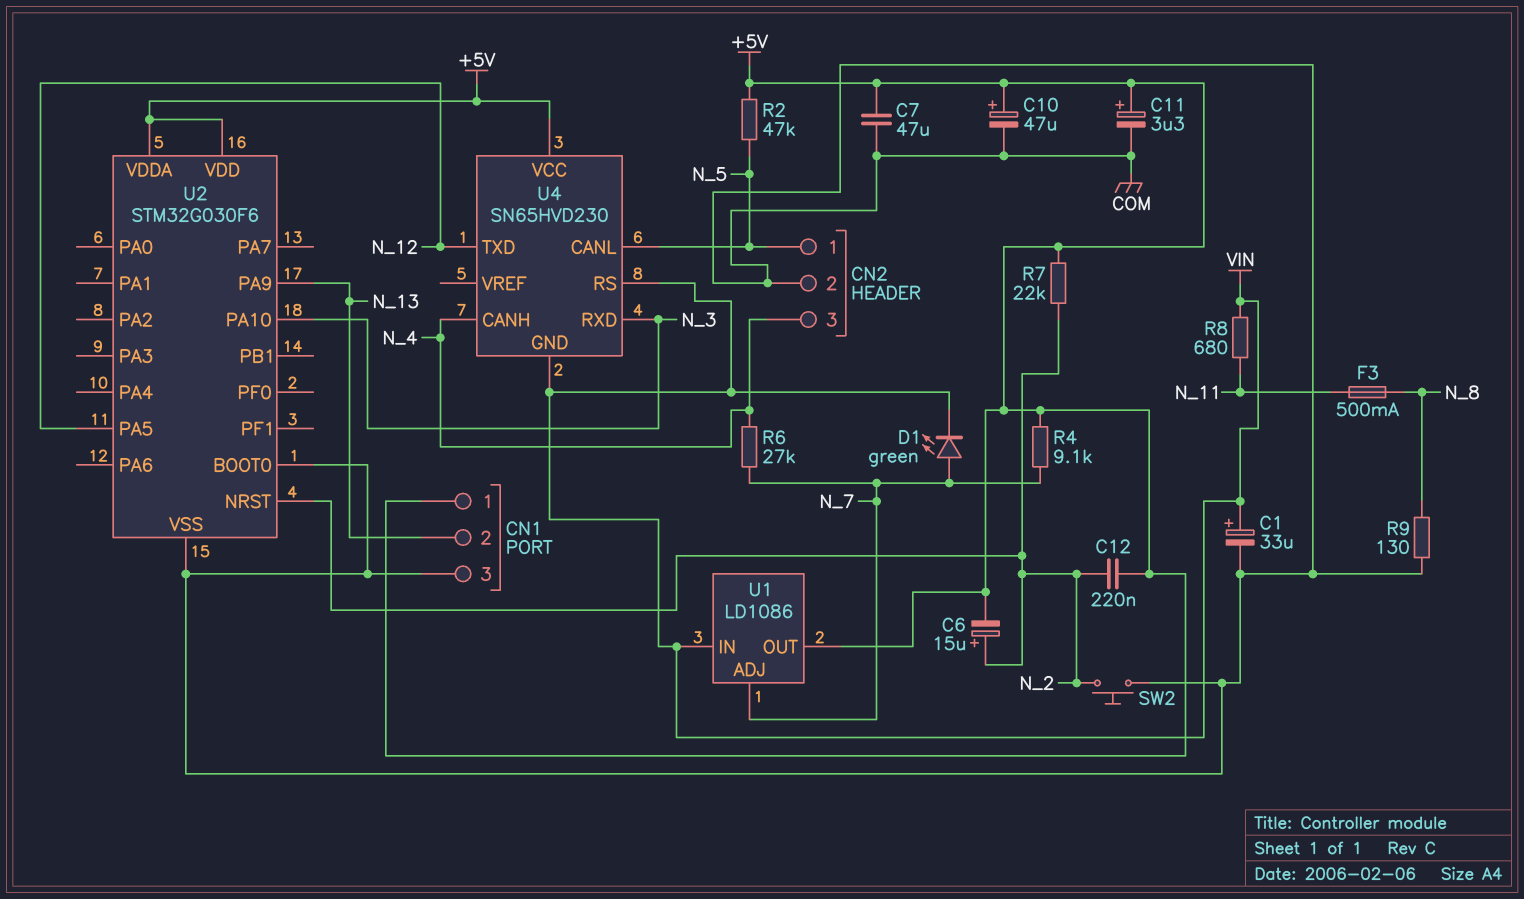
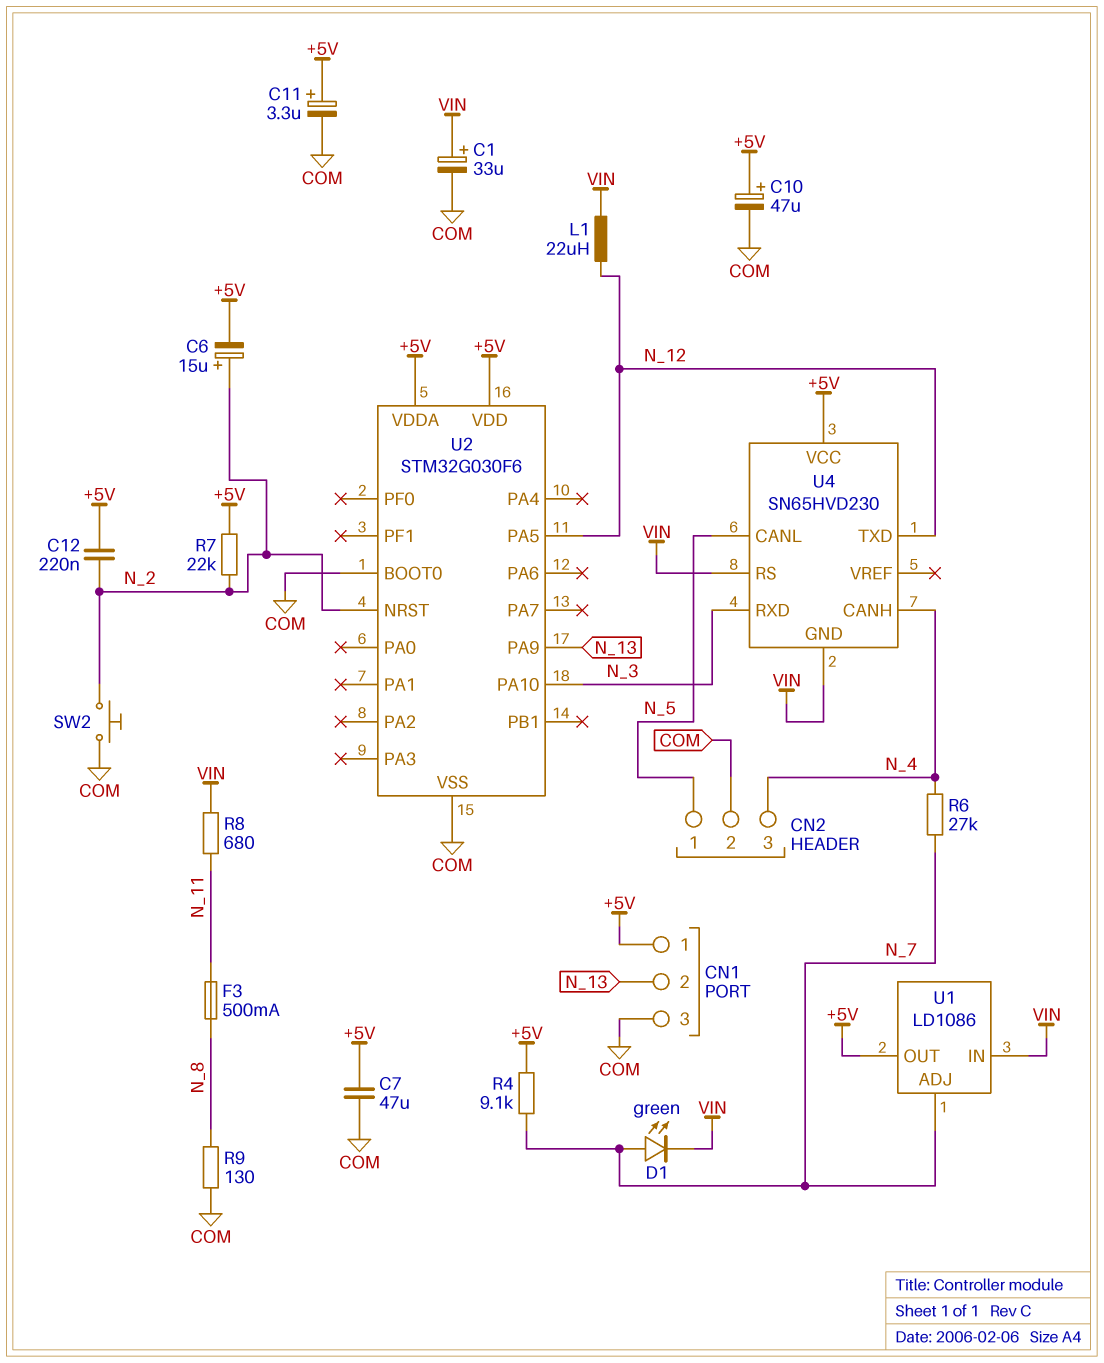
L1: none -> 22uH (N_12, VIN)
R2: 47k (+5V, N_5) -> none

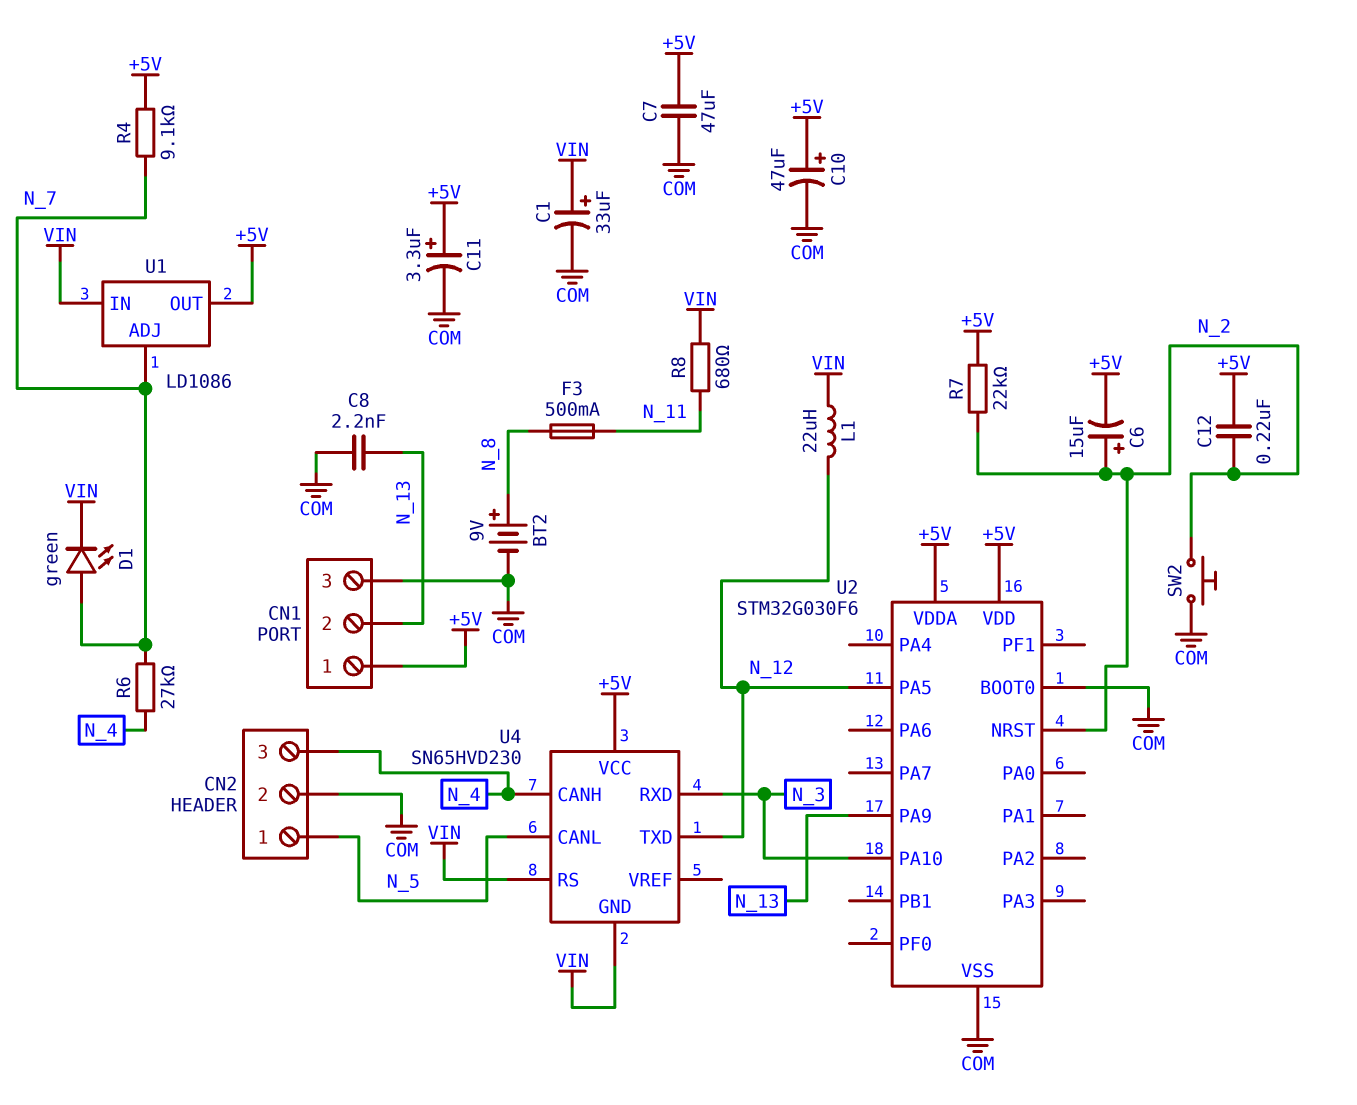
BT2: none -> 9V (plus N_8, minus COM)
C8: none -> 2.2nF (COM, N_13)
R9: 130 (COM, N_8) -> none

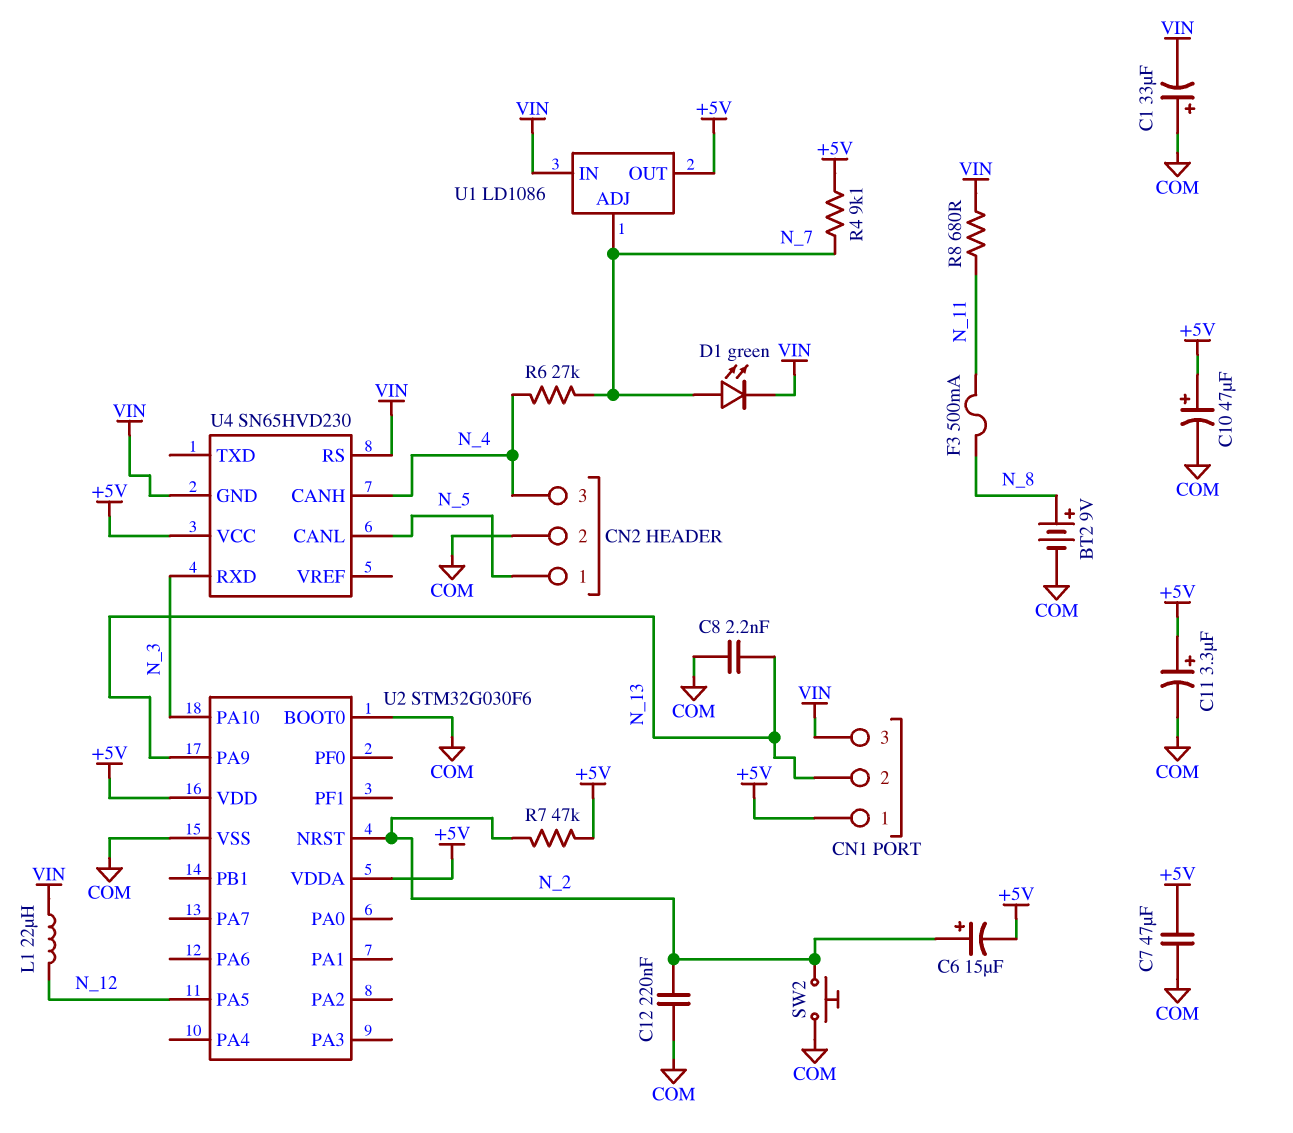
C1: 33uF (plus VIN, minus COM) -> 33uF (plus COM, minus VIN)
C12: 220nF (+5V, N_2) -> 220nF (COM, N_2)
CN1 pin 3: COM -> VIN
R7: 22k (+5V, N_2) -> 47k (+5V, N_2)
U4 pin TXD: N_12 -> none

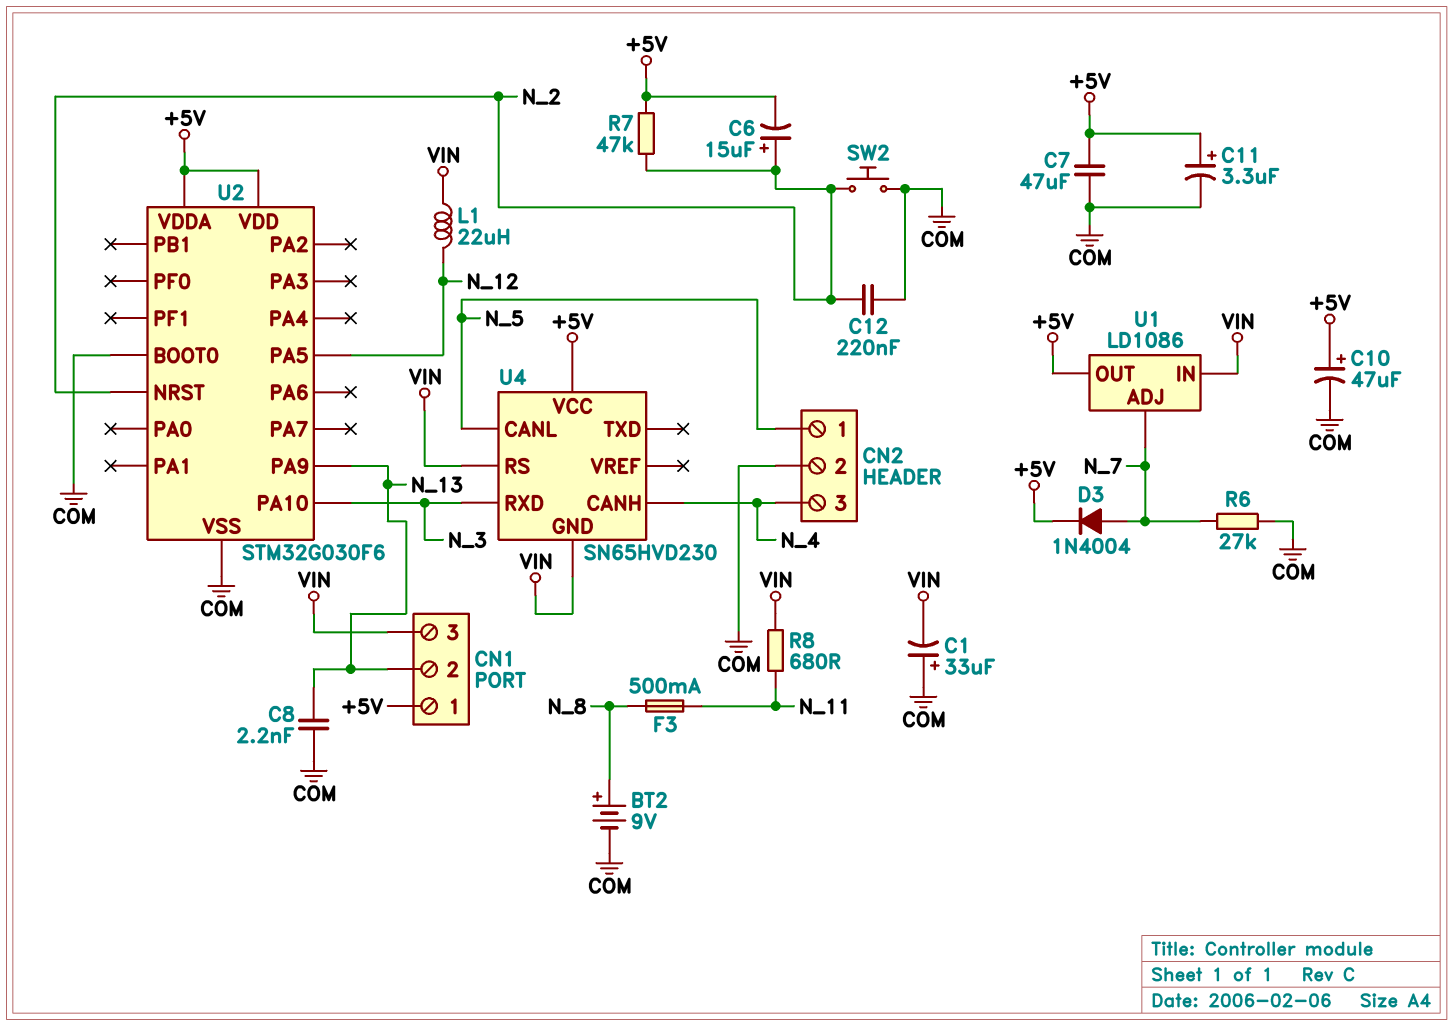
D1: LED green (A N_7, K VIN) -> none
D3: none -> diode 1N4004 (A N_7, K +5V)
R4: 9.1k (+5V, N_7) -> none
R6: 27k (N_4, N_7) -> 27k (COM, N_7)

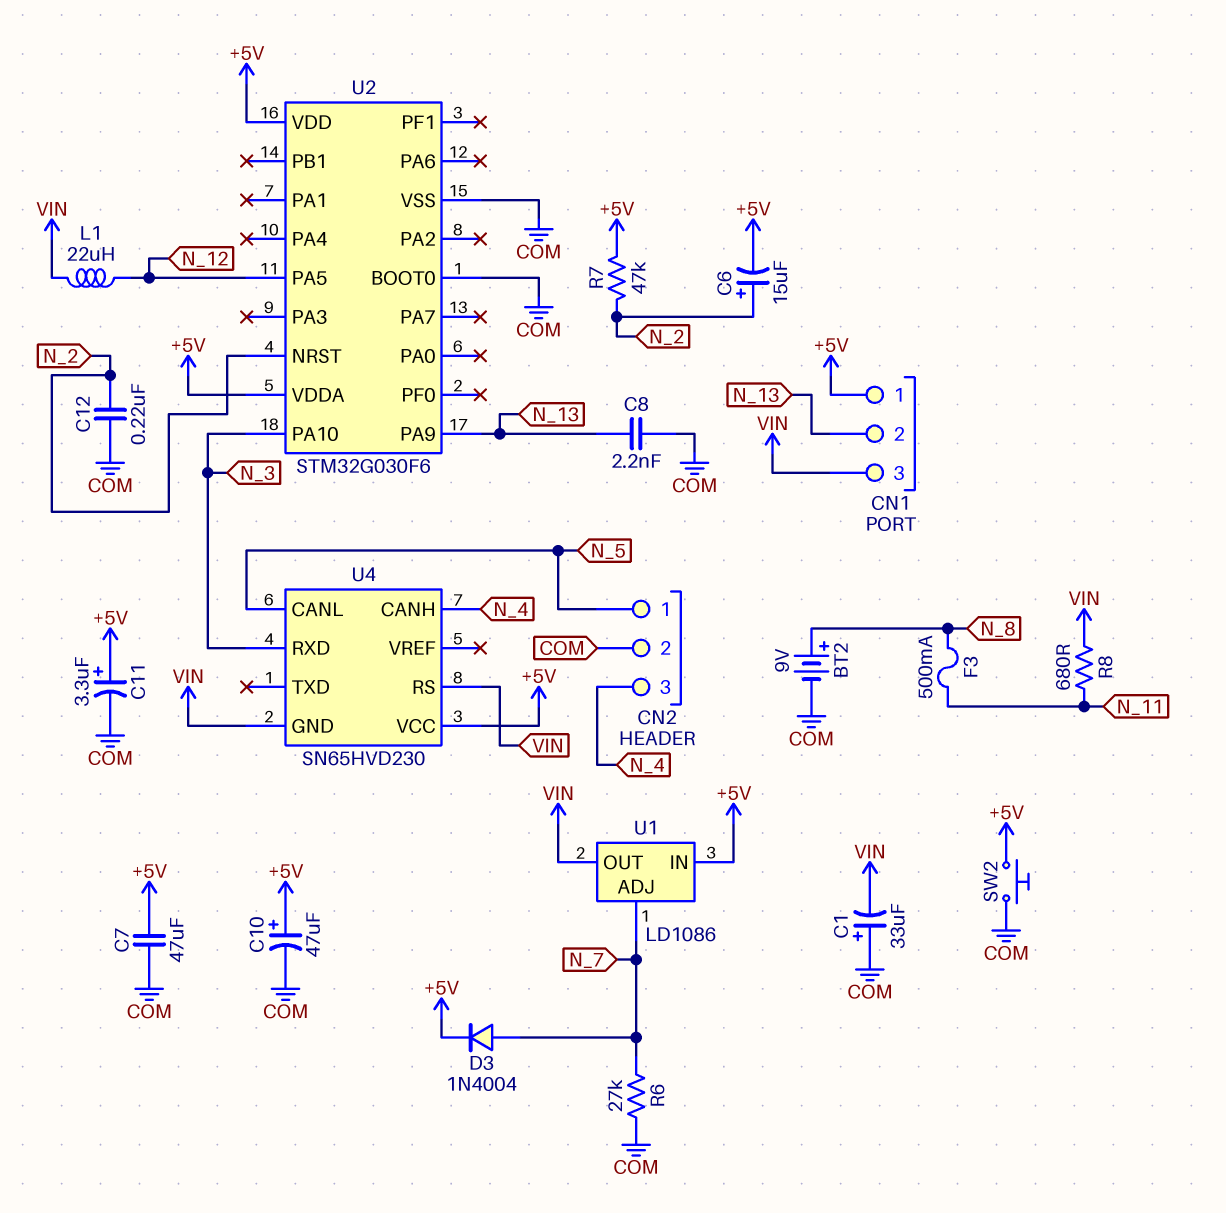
SW2: button (COM, N_2) -> button (+5V, COM)
U1 pin IN: VIN -> +5V
U1 pin OUT: +5V -> VIN

